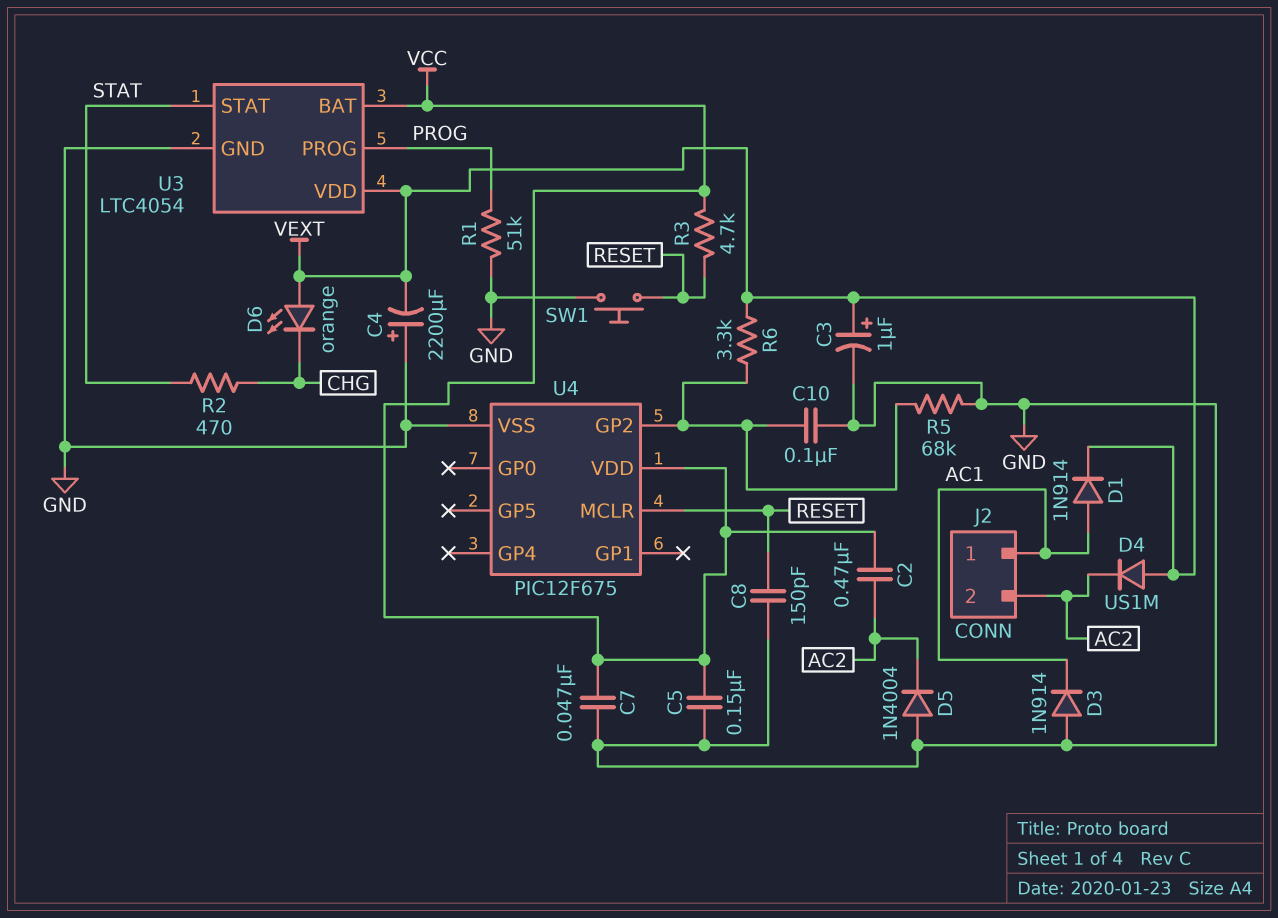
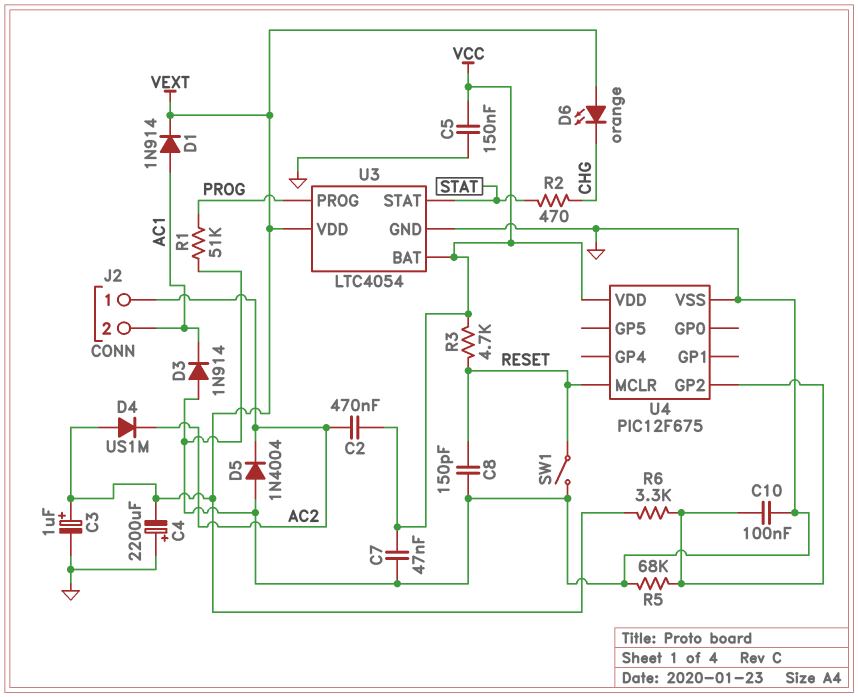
J2 pin 1: AC1 -> AC2
J2 pin 2: AC2 -> AC1
SW1: button (GND, RESET) -> switch (GND, RESET)

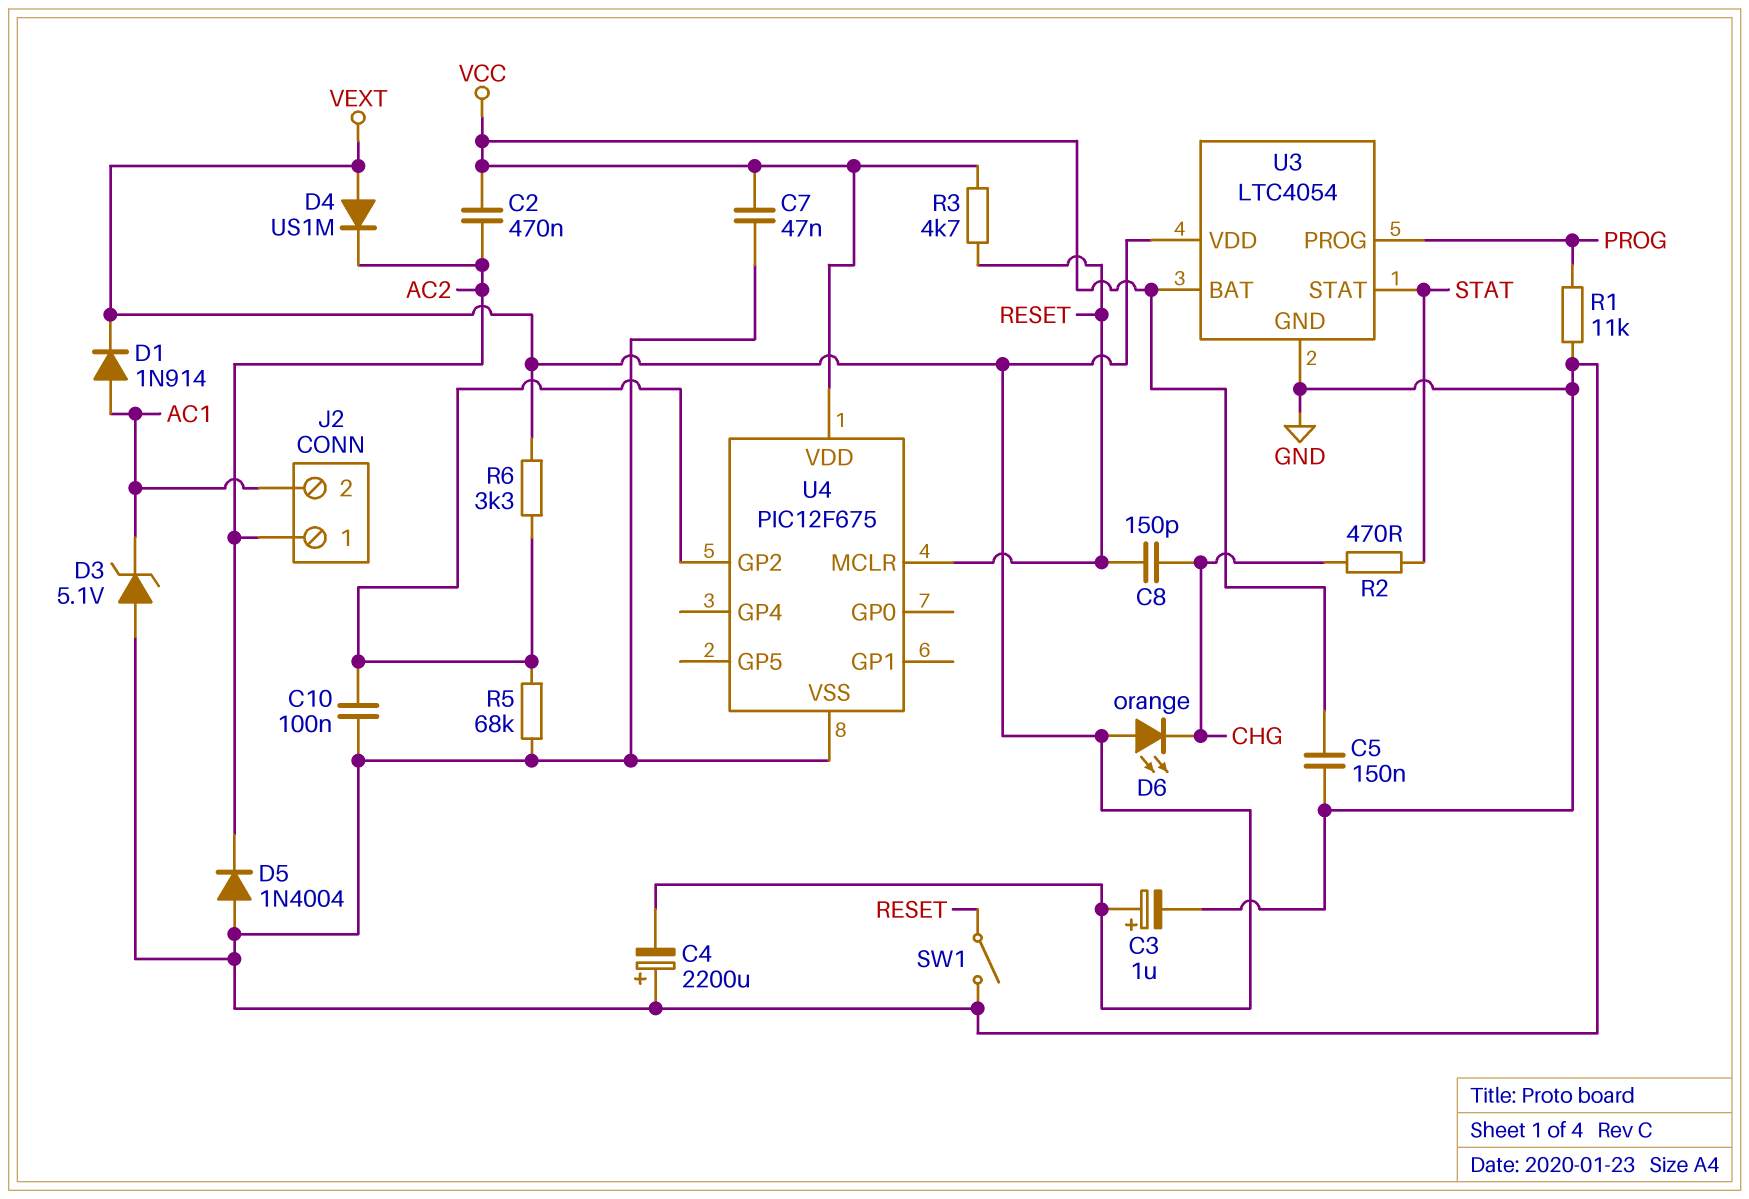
C8: 150pF (GND, RESET) -> 150pF (CHG, RESET)
D3: diode 1N914 (A GND, K AC1) -> zener 5.1V (A GND, K AC1)
R1: 51k (GND, PROG) -> 11k (GND, PROG)

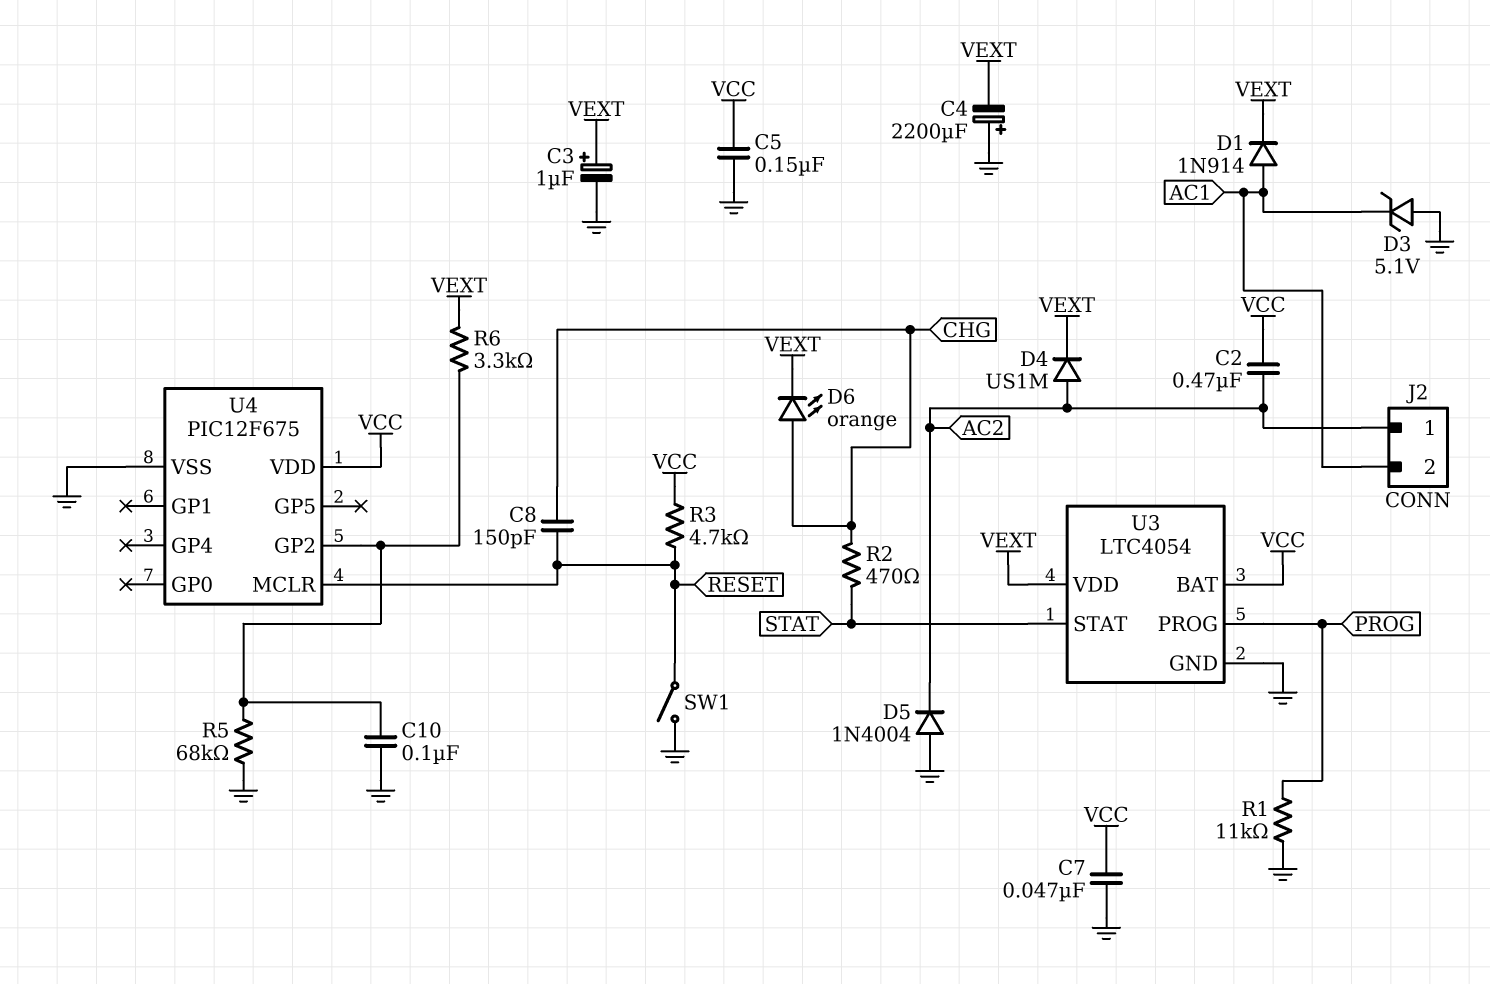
D4: diode US1M (A VEXT, K AC2) -> diode US1M (A AC2, K VEXT)
D6: LED orange (A VEXT, K CHG) -> LED orange (A CHG, K VEXT)

